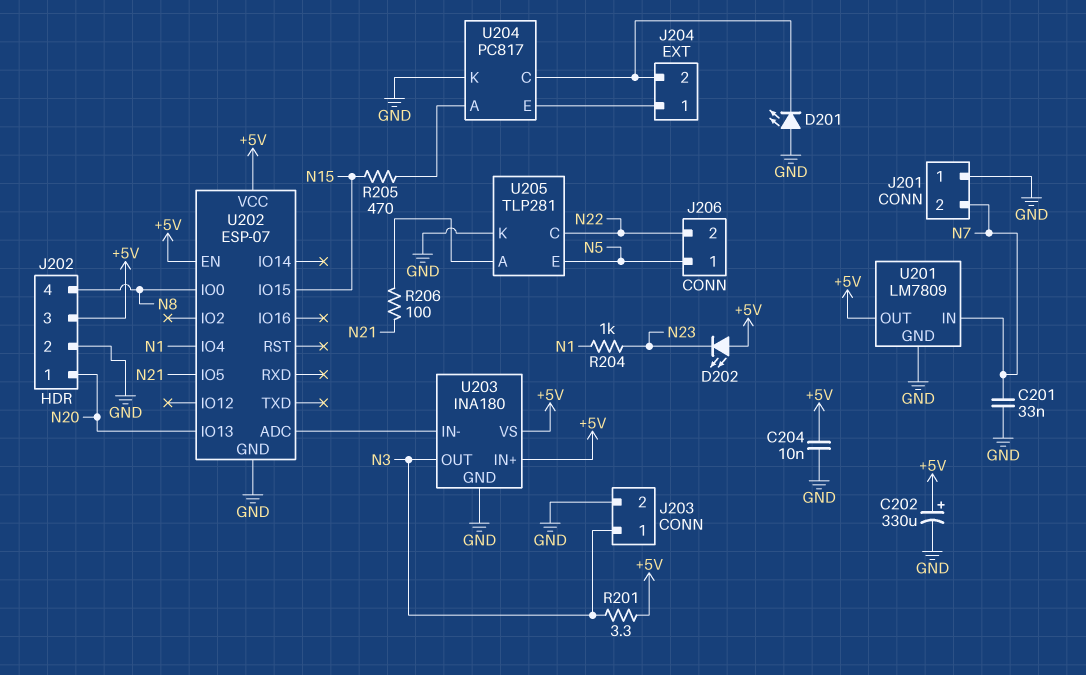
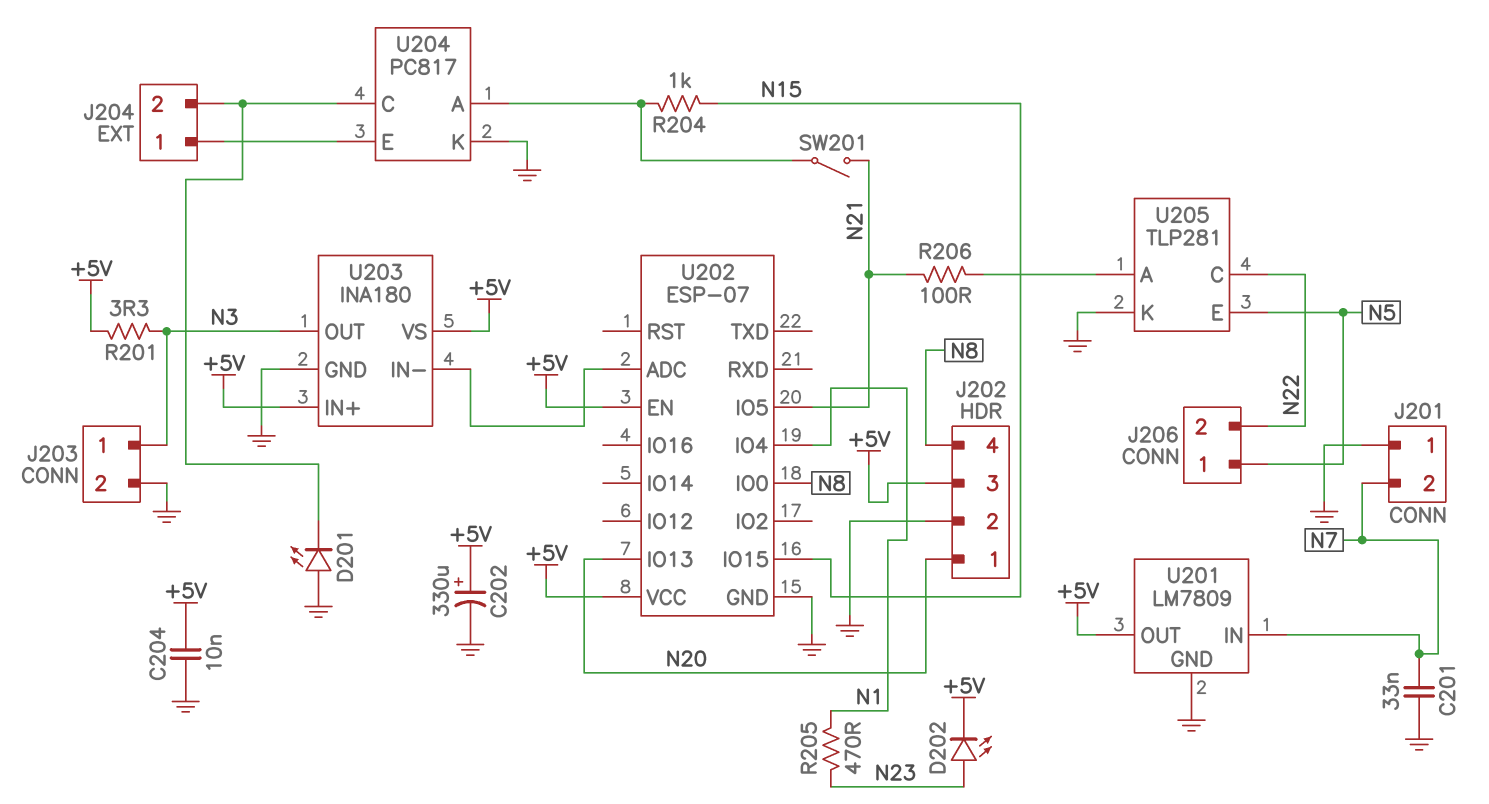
D202: LED (A +5V, K N23) -> LED (A N23, K +5V)
R204: 1k (N1, N23) -> 1k (N15, U204/A)
R205: 470 (N15, U204/A) -> 470 (N1, N23)
SW201: none -> switch (N21, U204/A)

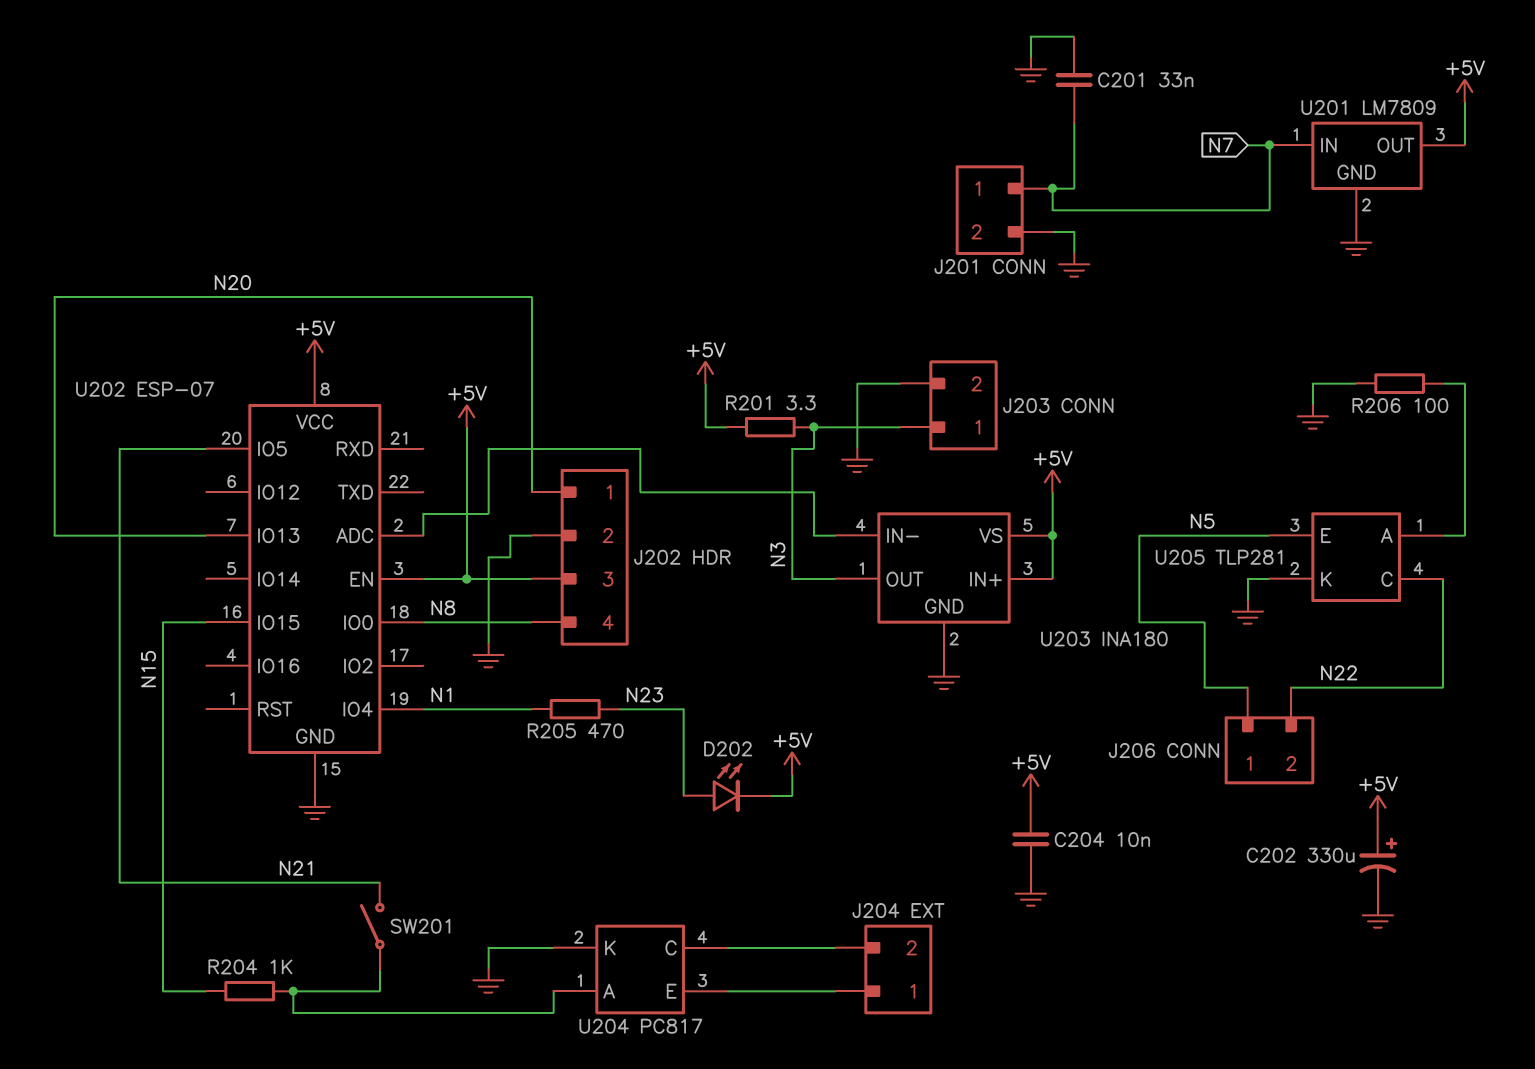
D201: LED (A GND, K J204/2) -> none
J201 pin 1: GND -> N7
J201 pin 2: N7 -> GND
R206: 100 (N21, U205/A) -> 100 (GND, U205/A)

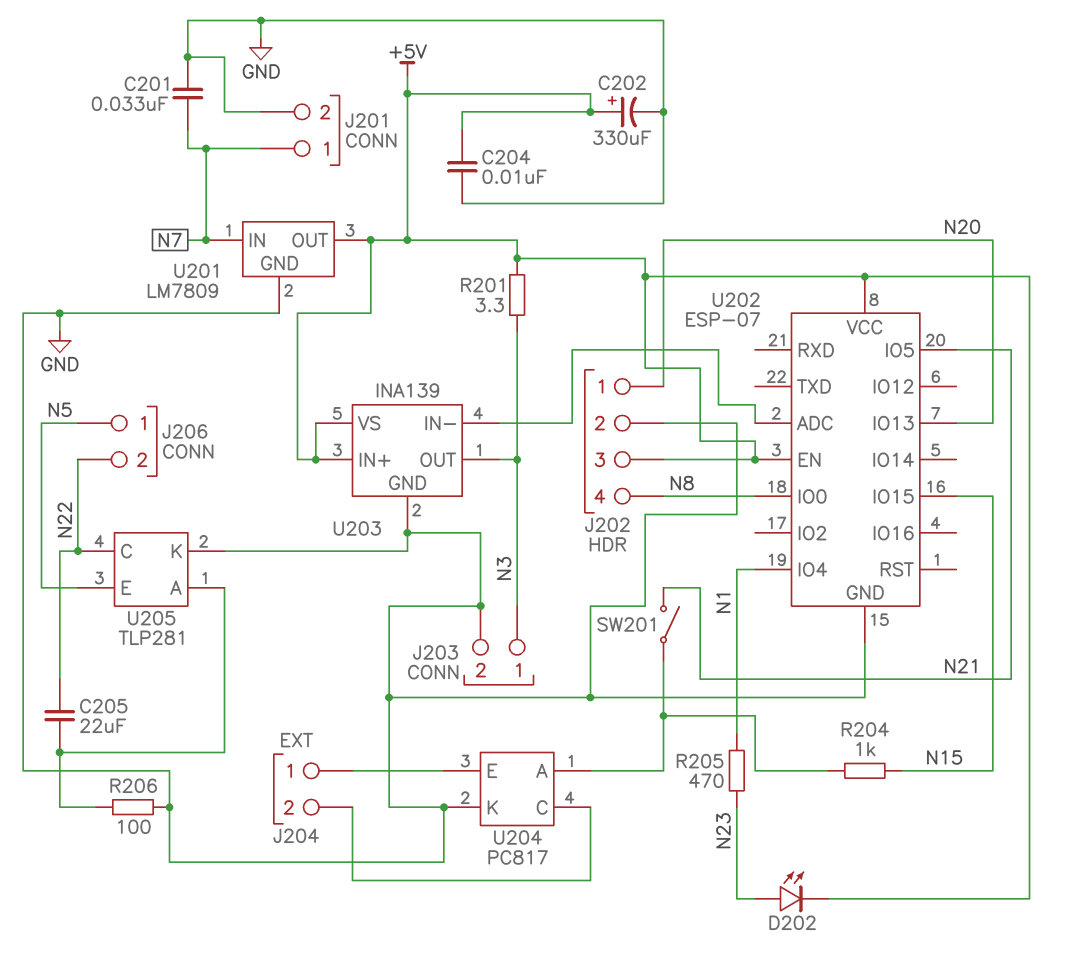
C205: none -> 22uF (N22, U205/A)
U203: INA180 -> INA139

